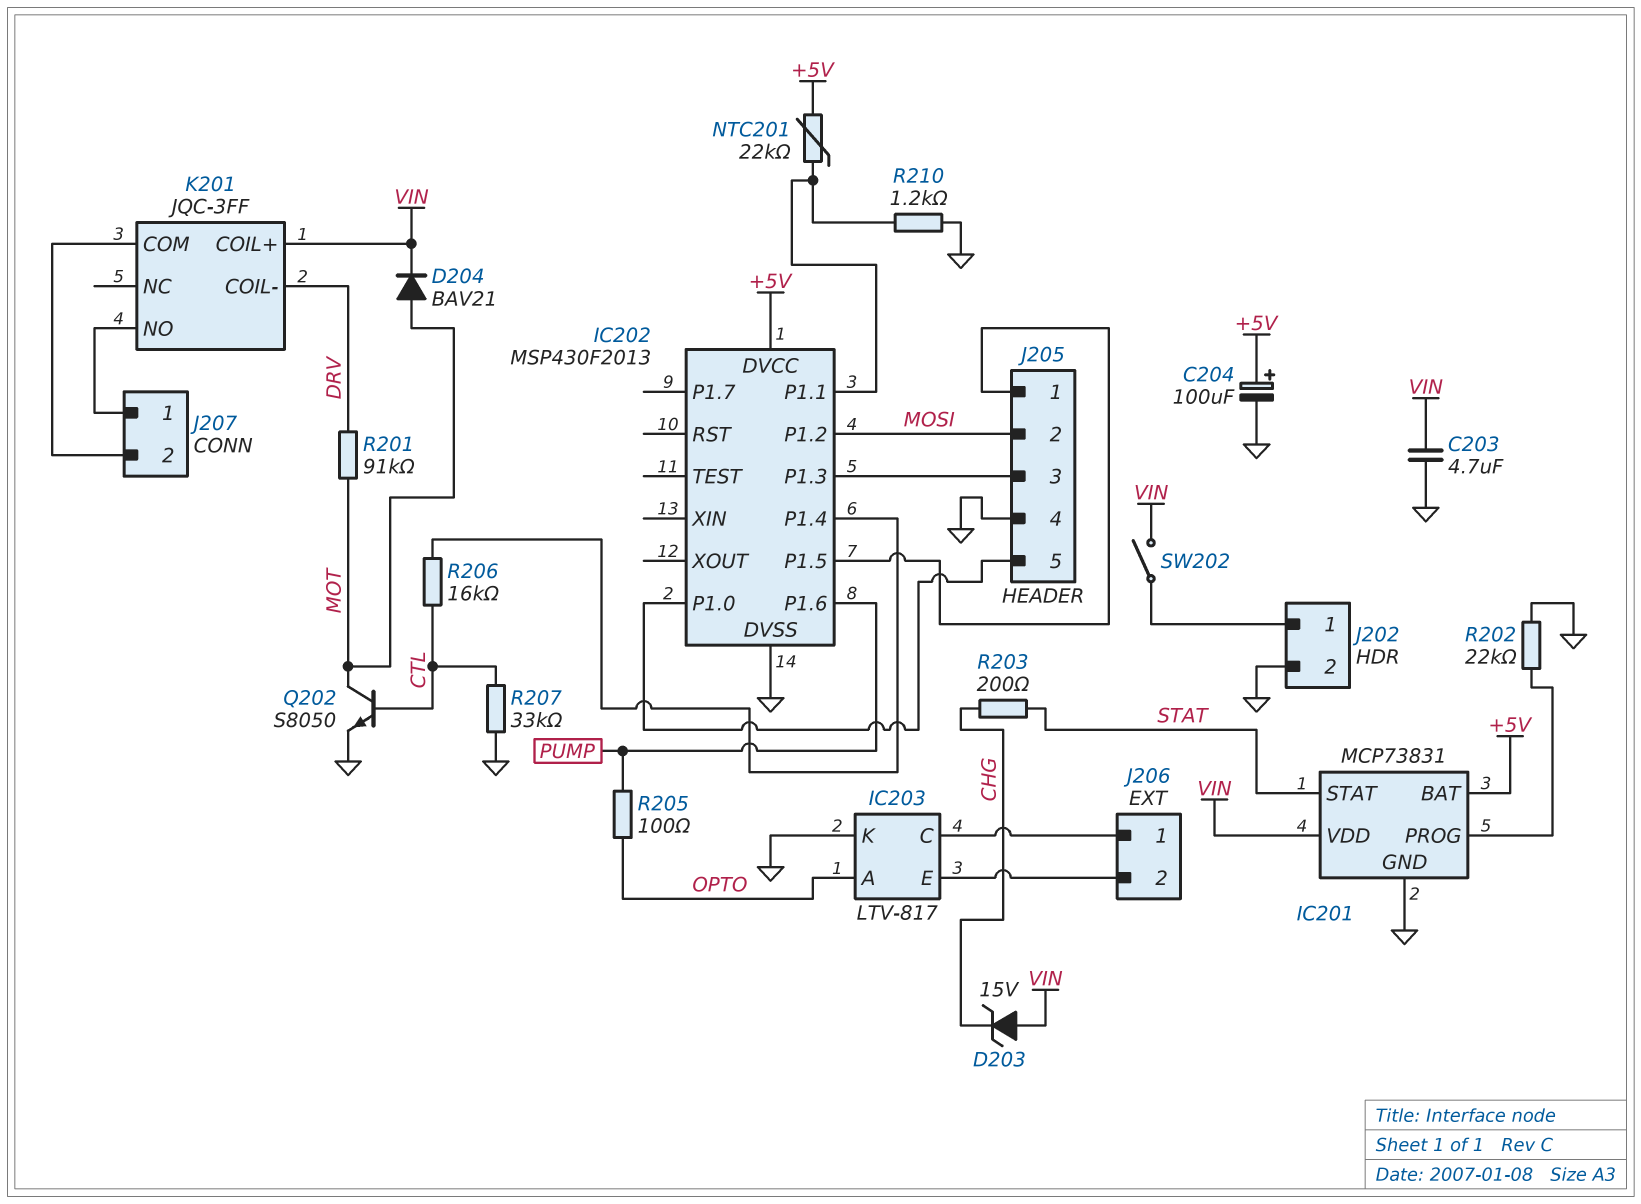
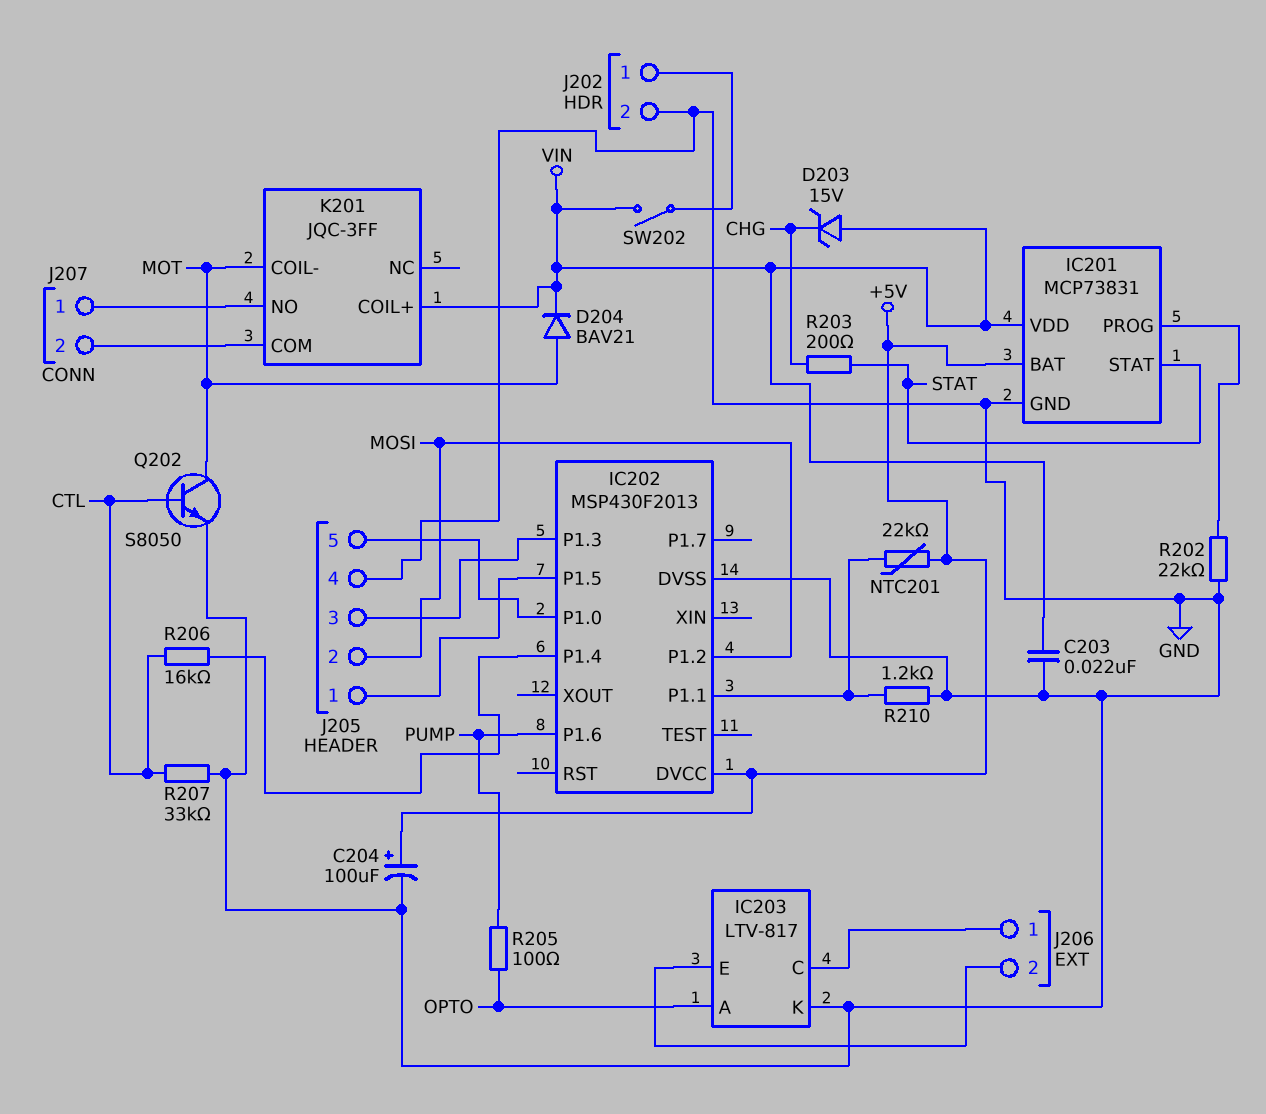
C203: 4.7uF (GND, VIN) -> 22nF (GND, VIN)
K201 pin COIL-: DRV -> MOT
R201: 91k (DRV, MOT) -> none

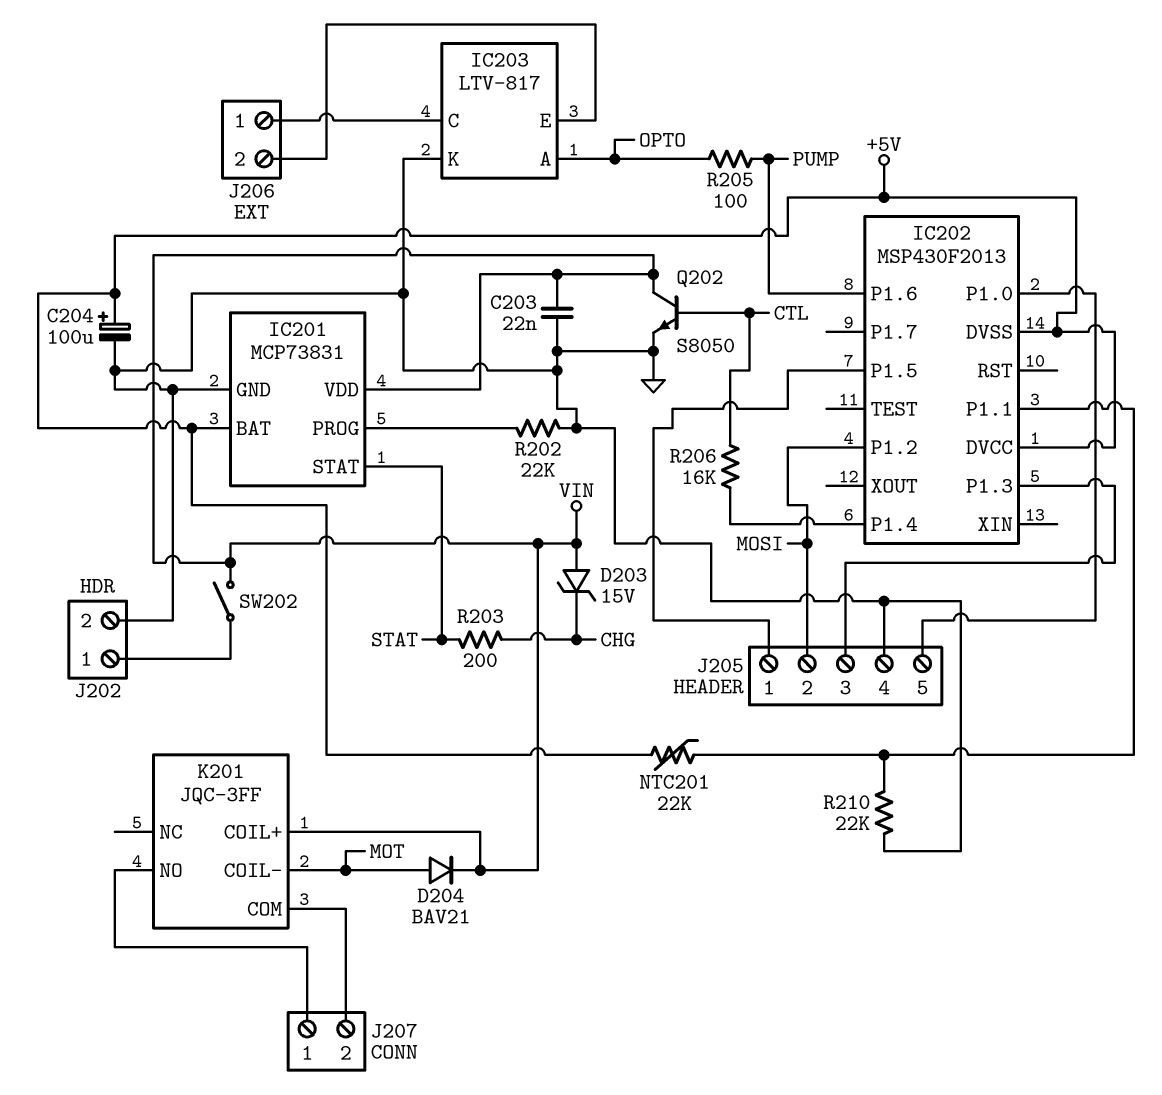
IC202 pin DVSS: GND -> +5V
Q202: NPN S8050 (B CTL, C MOT, E GND) -> NPN S8050 (B CTL, C VIN, E GND)
R207: 33k (CTL, GND) -> none
R210: 1.2k (GND, IC202/P1.1) -> 22k (GND, IC202/P1.1)

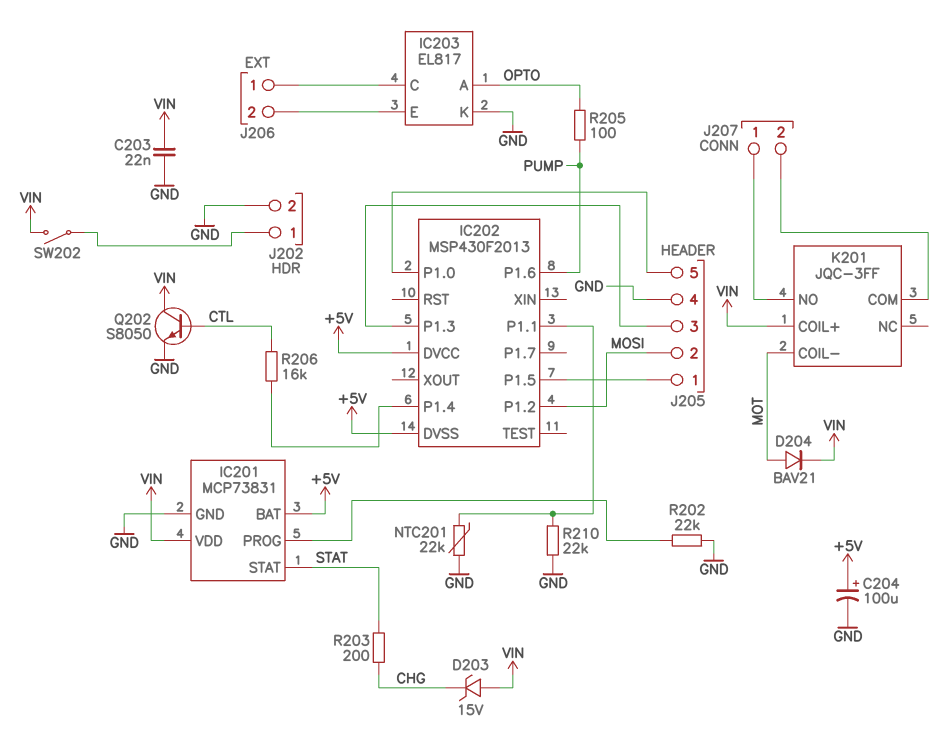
IC203: LTV-817 -> EL817
NTC201: 22k (+5V, IC202/P1.1) -> 22k (GND, IC202/P1.1)

